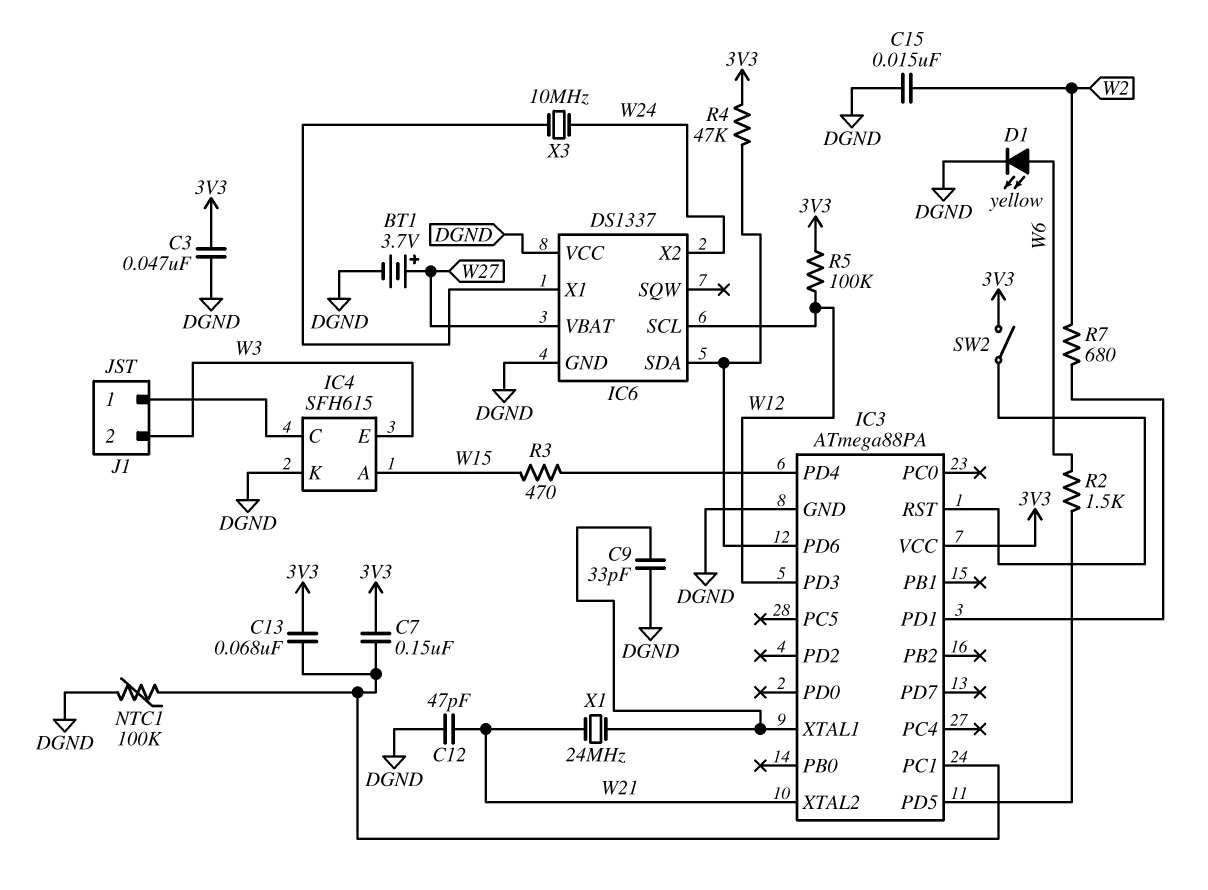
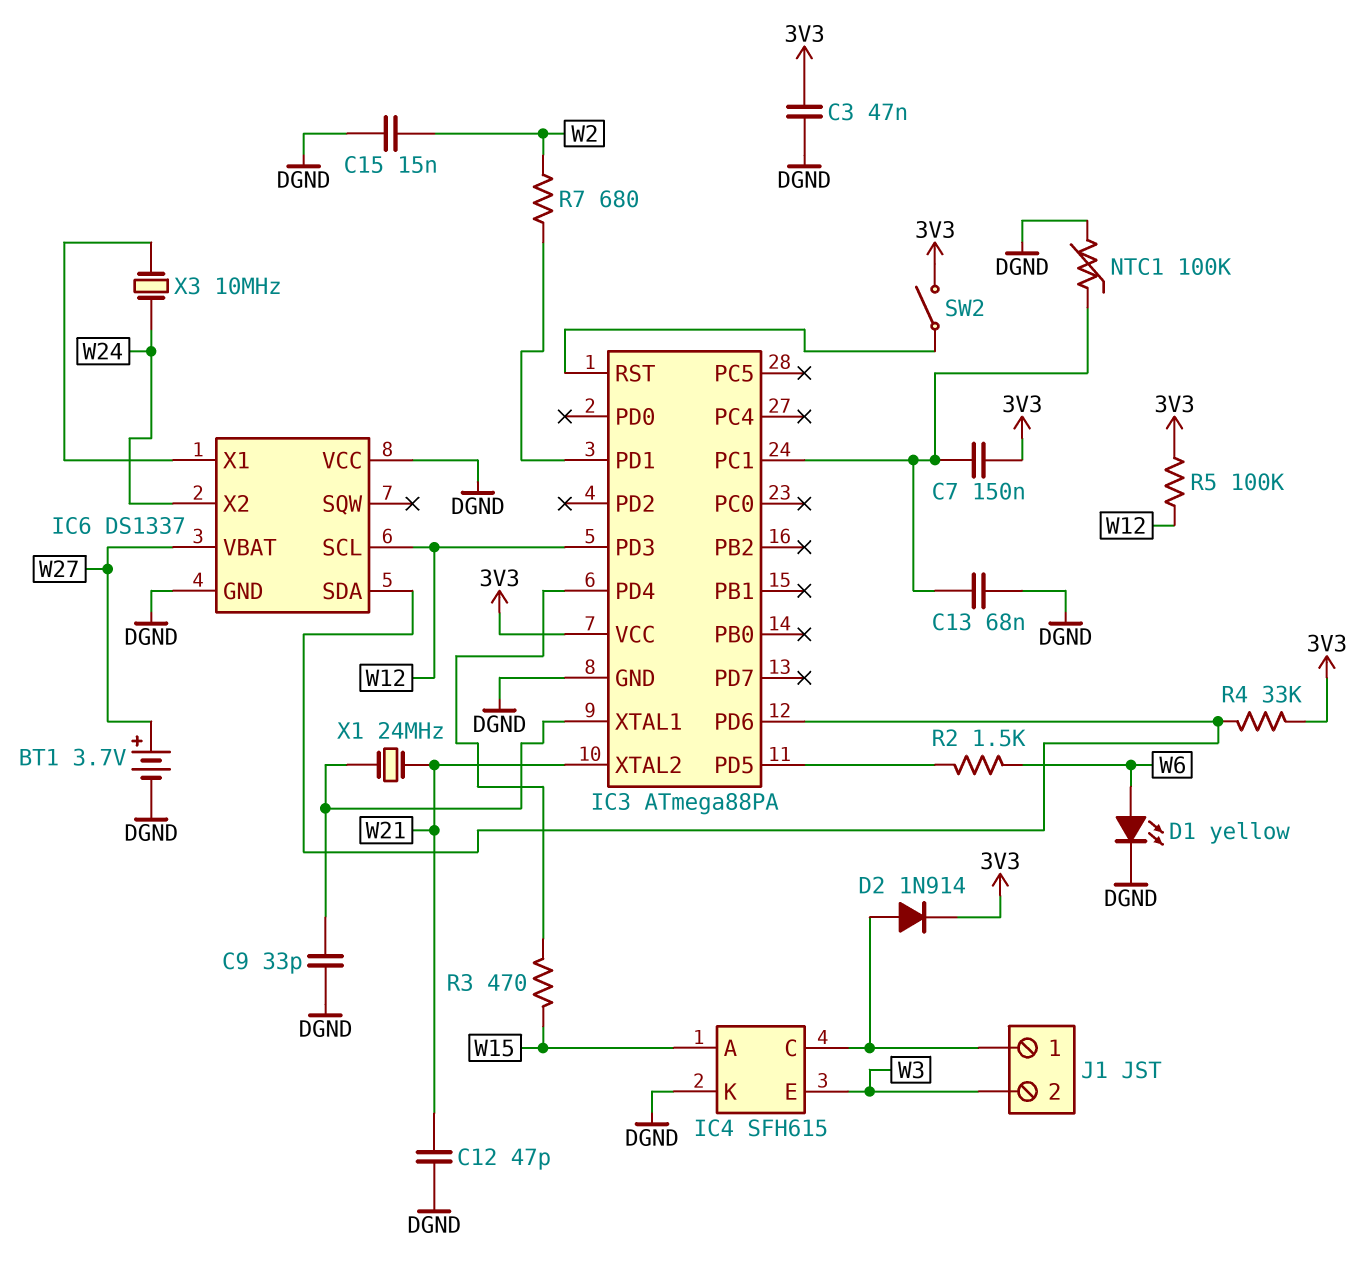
C13: 68nF (3V3, IC3/PC1) -> 68nF (DGND, IC3/PC1)
D2: none -> diode 1N914 (A IC4/C, K 3V3)
R4: 47k (3V3, IC3/PD6) -> 33k (3V3, IC3/PD6)

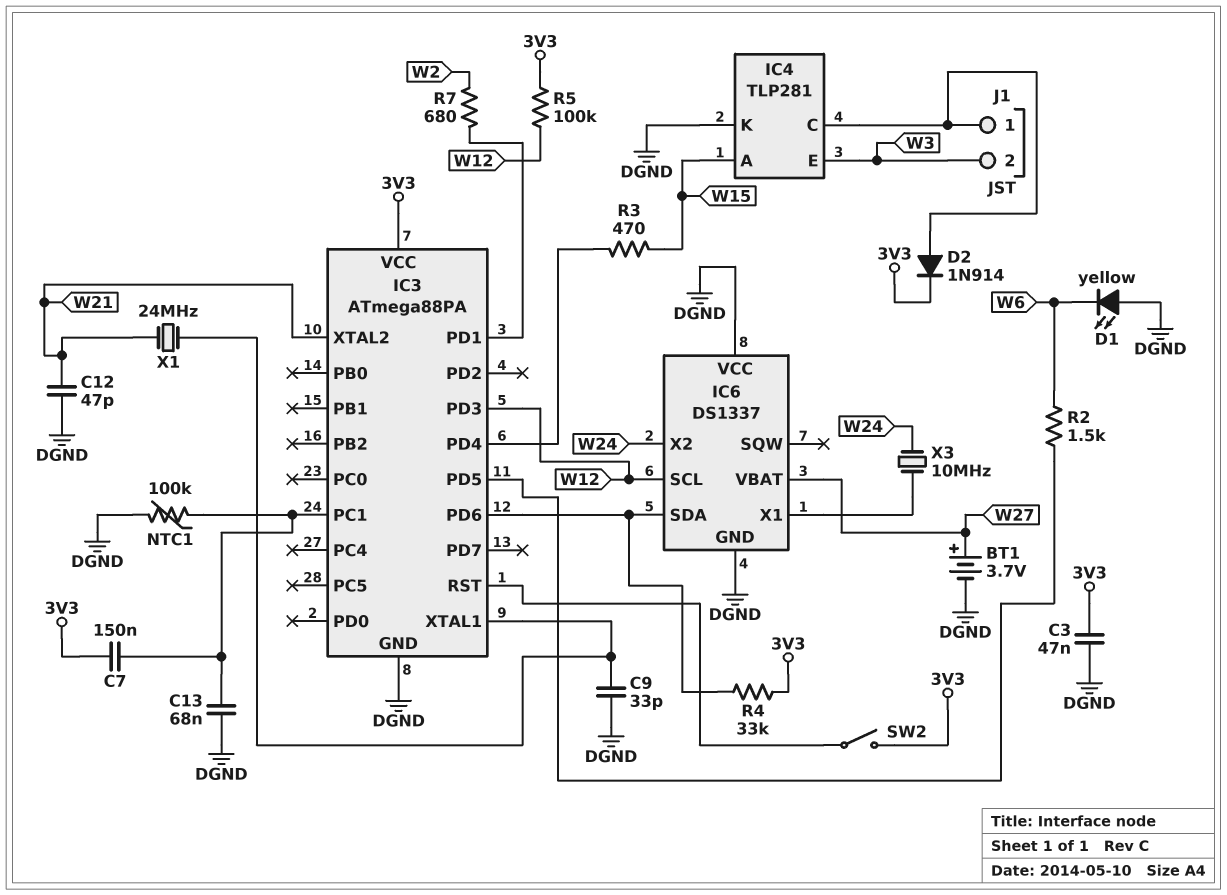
C15: 15nF (DGND, W2) -> none
D1: LED yellow (A W6, K DGND) -> LED yellow (A DGND, K W6)
IC4: SFH615 -> TLP281

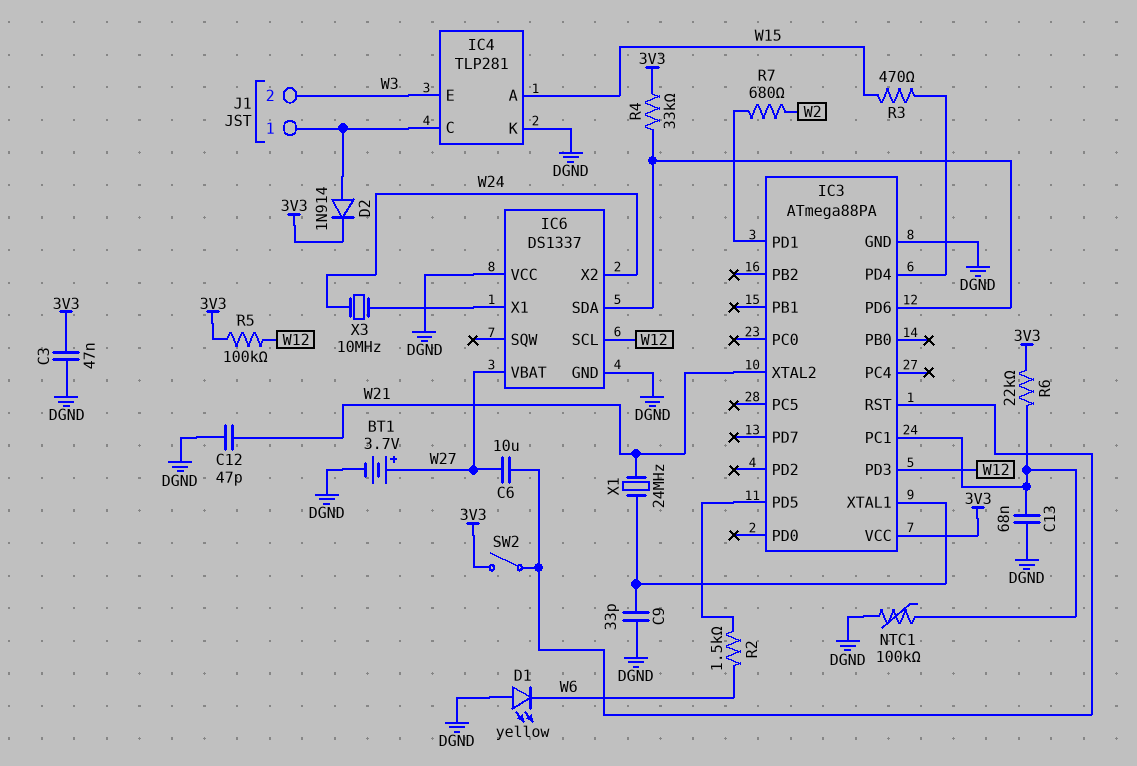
C6: none -> 10uF (IC3/RST, W27)
C7: 150nF (3V3, IC3/PC1) -> none
R6: none -> 22k (3V3, IC3/PC1)

